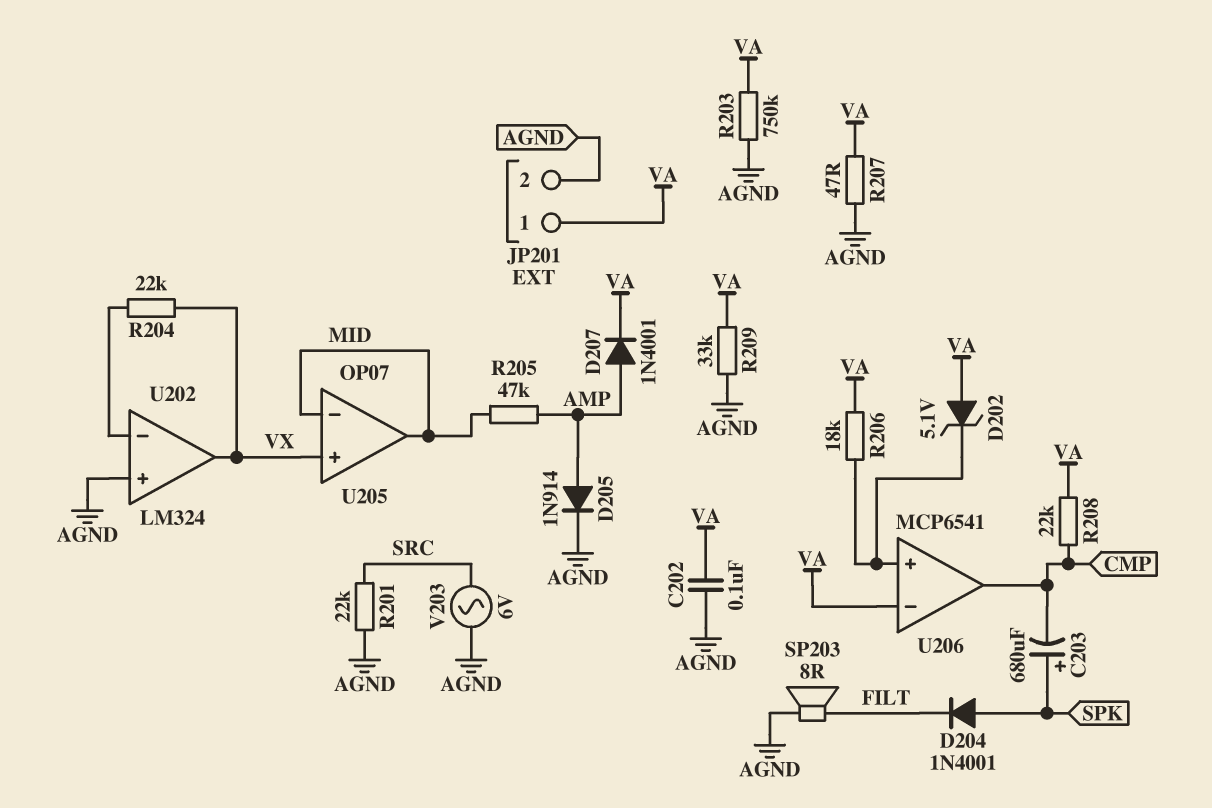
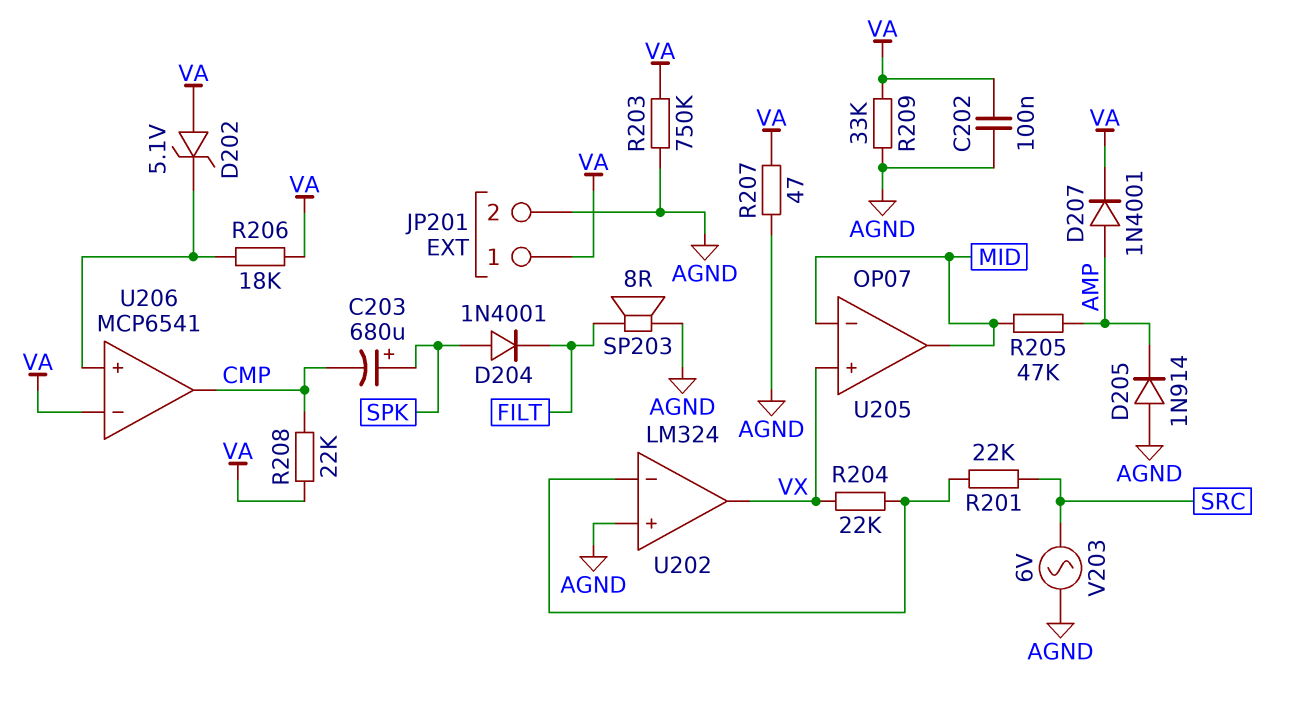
D205: diode 1N914 (A AMP, K AGND) -> diode 1N914 (A AGND, K AMP)
R201: 22k (AGND, SRC) -> 22k (SRC, U202/in-)

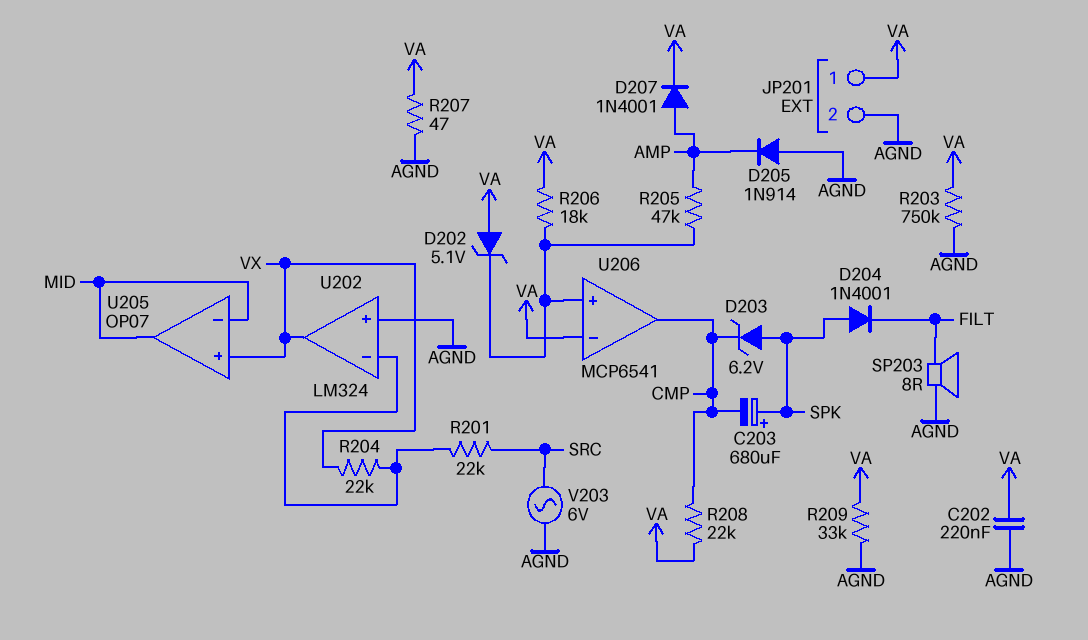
C202: 100nF (AGND, VA) -> 220nF (AGND, VA)
D203: none -> zener 6.2V (A SPK, K CMP)
R205: 47k (AMP, MID) -> 47k (AMP, U206/in+)

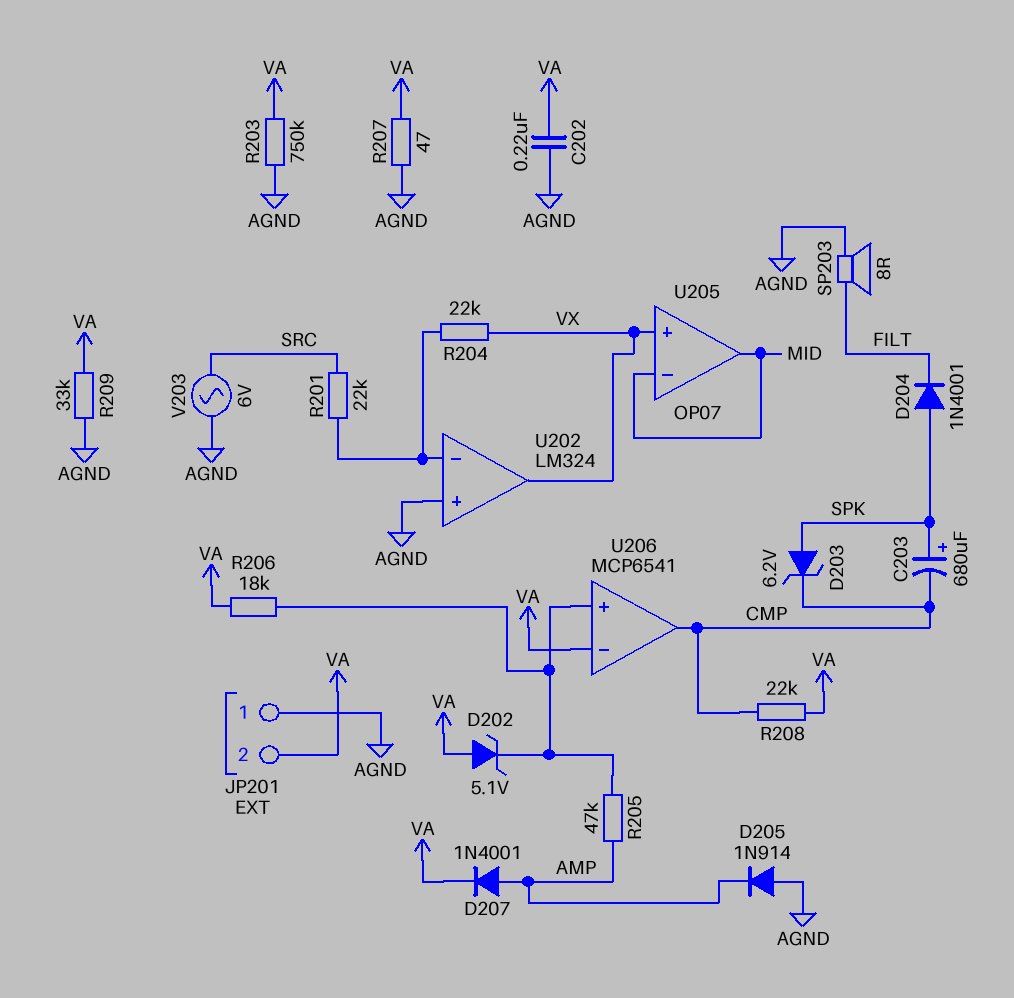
JP201 pin 1: VA -> AGND
JP201 pin 2: AGND -> VA

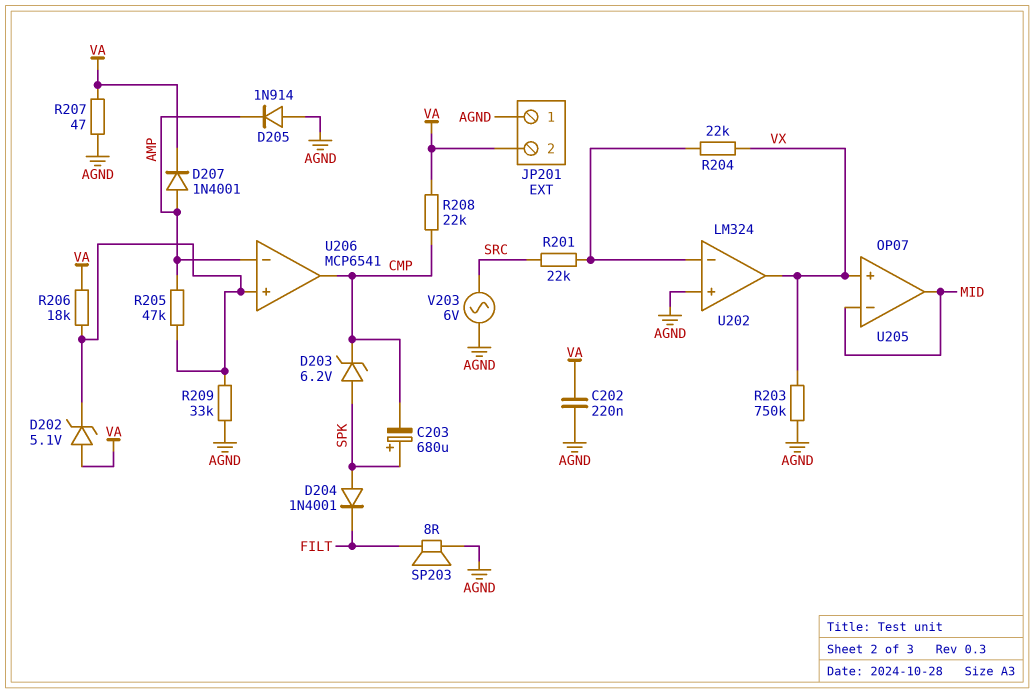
R203: 750k (AGND, VA) -> 750k (AGND, VX)
R209: 33k (AGND, VA) -> 33k (AGND, U206/in+)
U206 pin in-: VA -> AMP

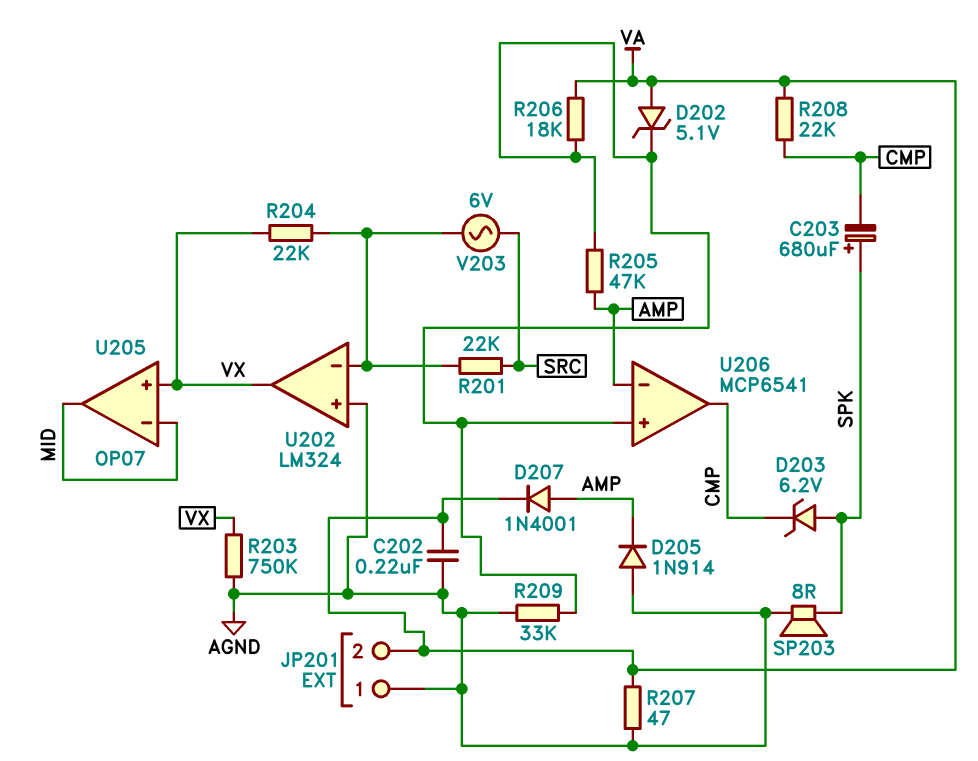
D204: diode 1N4001 (A SPK, K FILT) -> none
SP203: speaker 8R (AGND, FILT) -> speaker 8R (AGND, SPK)
V203: AC 6V (AGND, SRC) -> AC 6V (SRC, U202/in-)

